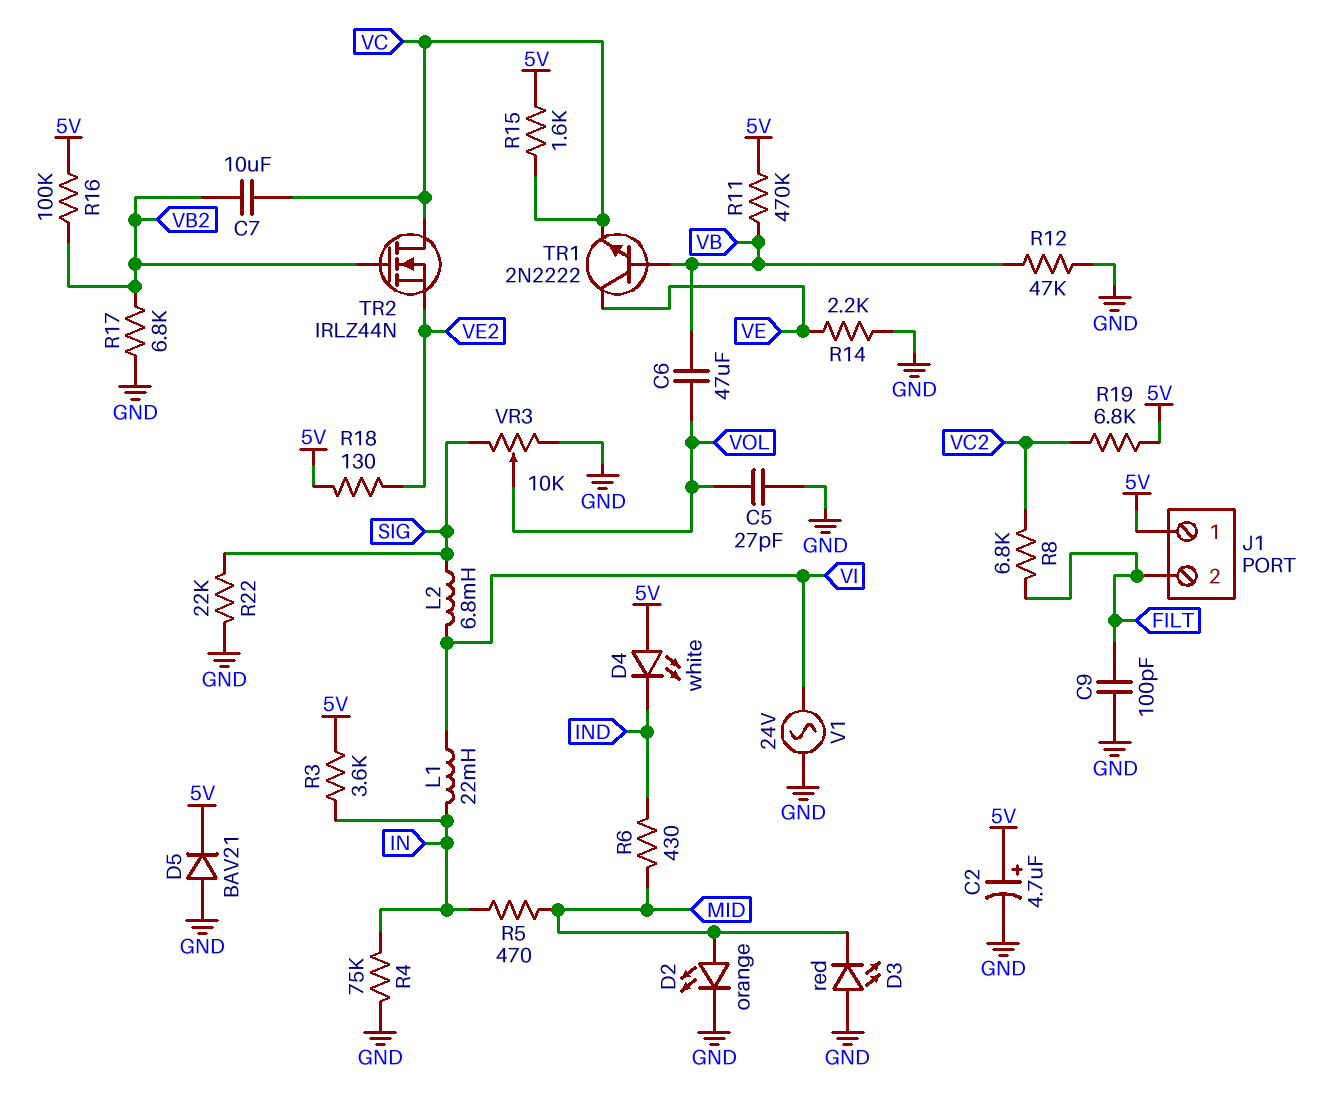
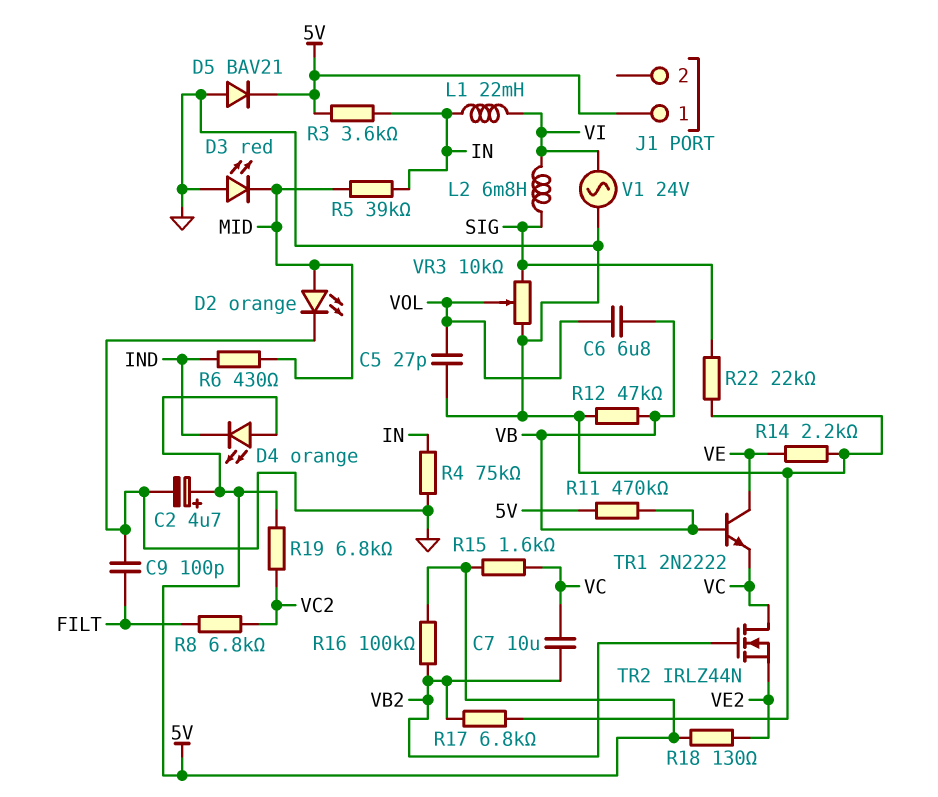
C6: 47uF (VB, VOL) -> 6.8uF (VB, VOL)
D4: LED white (A 5V, K IND) -> LED orange (A 5V, K IND)
J1 pin 2: FILT -> none
R5: 470 (IN, MID) -> 39k (IN, MID)

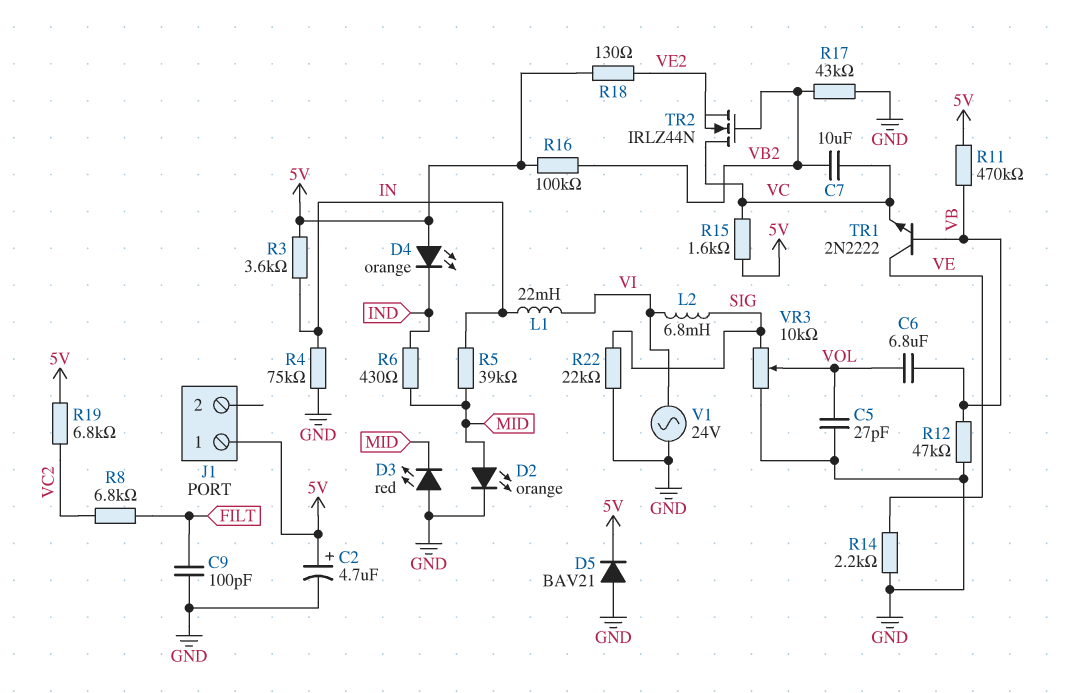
R17: 6.8k (GND, VB2) -> 43k (GND, VB2)

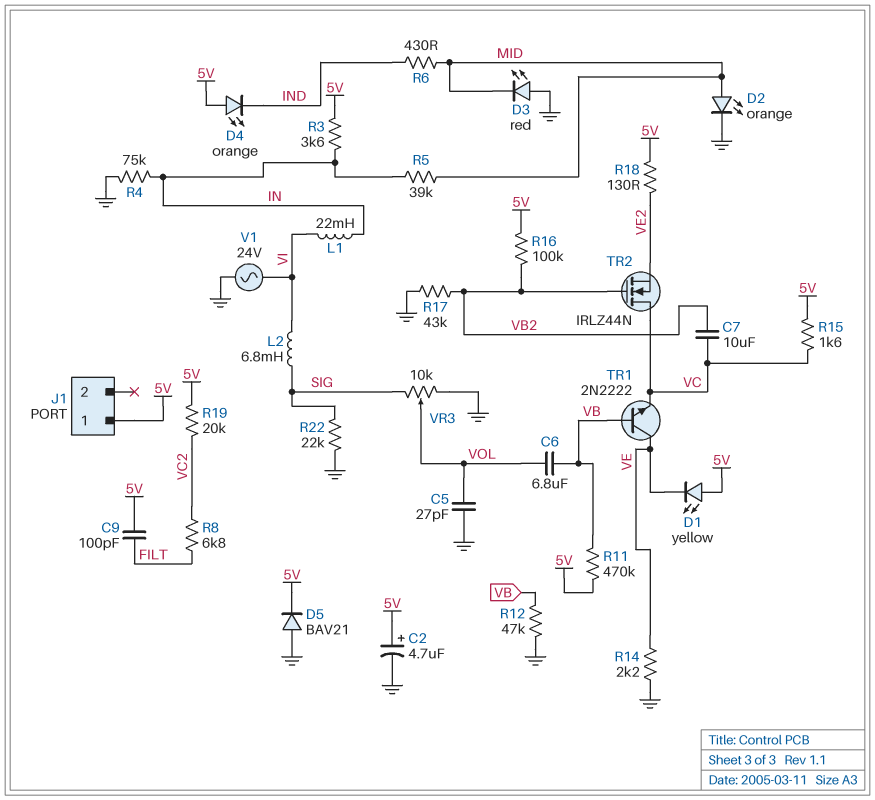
C9: 100pF (FILT, GND) -> 100pF (5V, FILT)
D1: none -> LED yellow (A 5V, K VE)
R19: 6.8k (5V, VC2) -> 20k (5V, VC2)

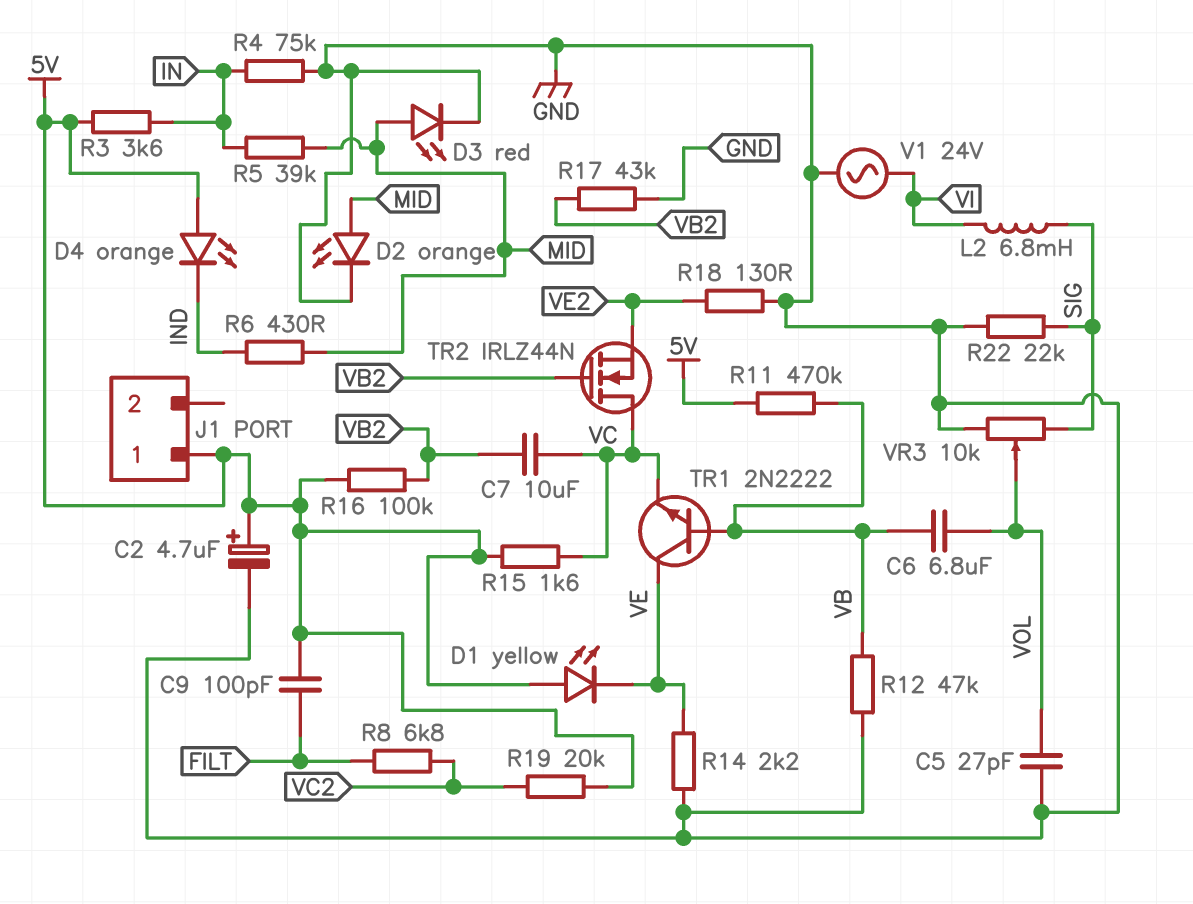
D3: LED red (A GND, K MID) -> LED red (A MID, K GND)
D5: diode BAV21 (A GND, K 5V) -> none
L1: 22mH (IN, VI) -> none
R18: 130 (5V, VE2) -> 130 (GND, VE2)

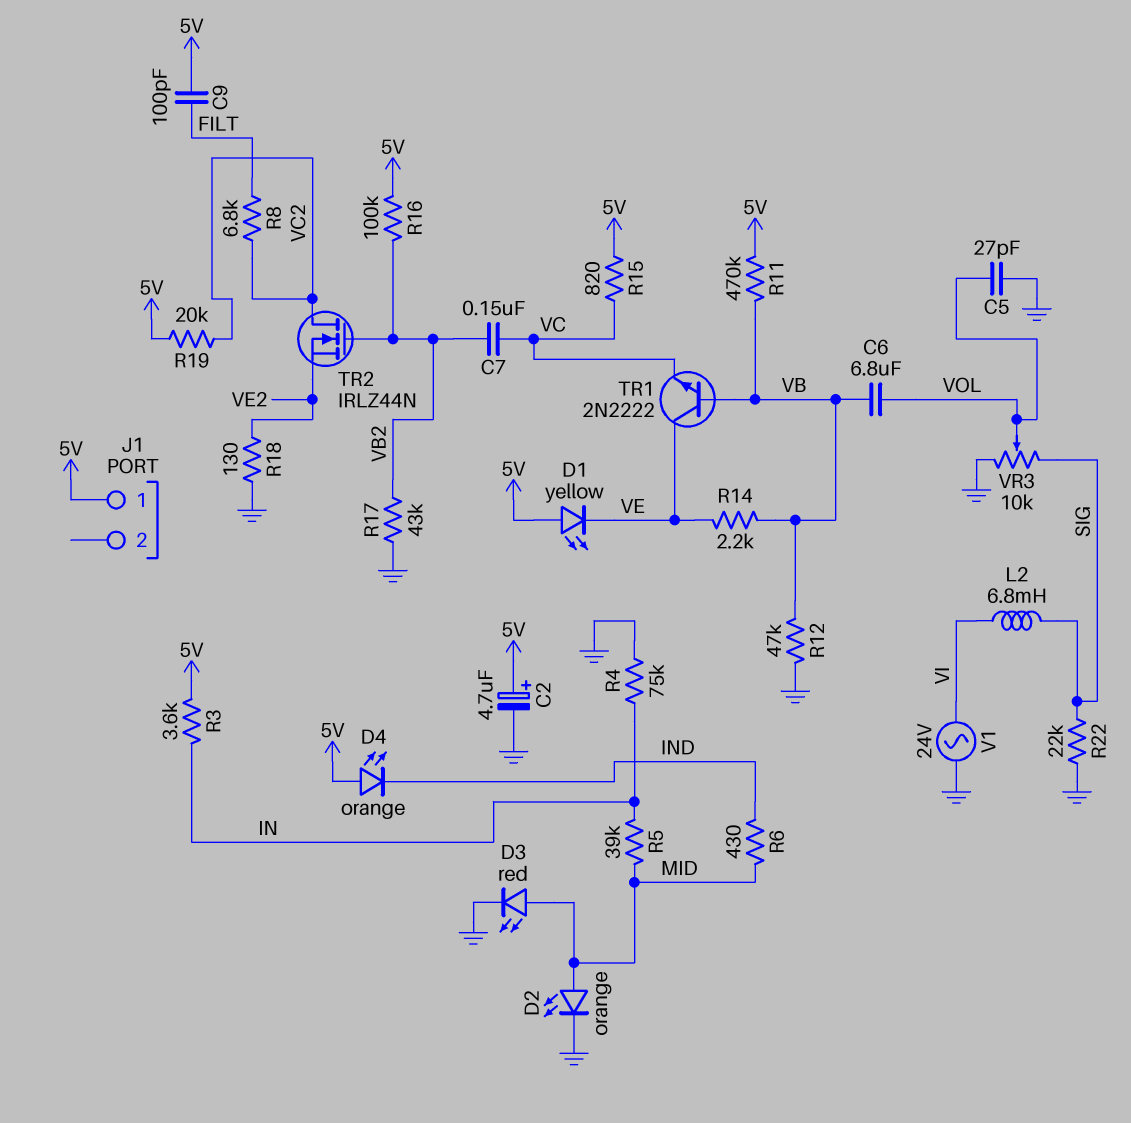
C7: 10uF (VB2, VC) -> 150nF (VB2, VC)
R14: 2.2k (GND, VE) -> 2.2k (VB, VE)
R15: 1.6k (5V, VC) -> 820 (5V, VC)
TR2: NMOS IRLZ44N (G VB2, D VC, S VE2) -> NMOS IRLZ44N (G VB2, D VC2, S VE2)

